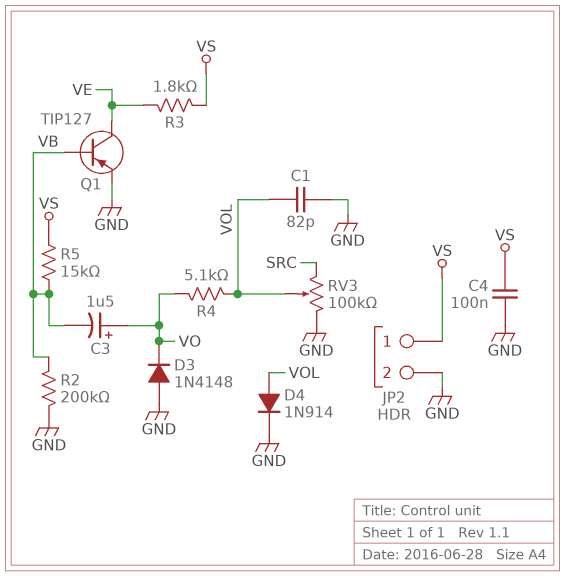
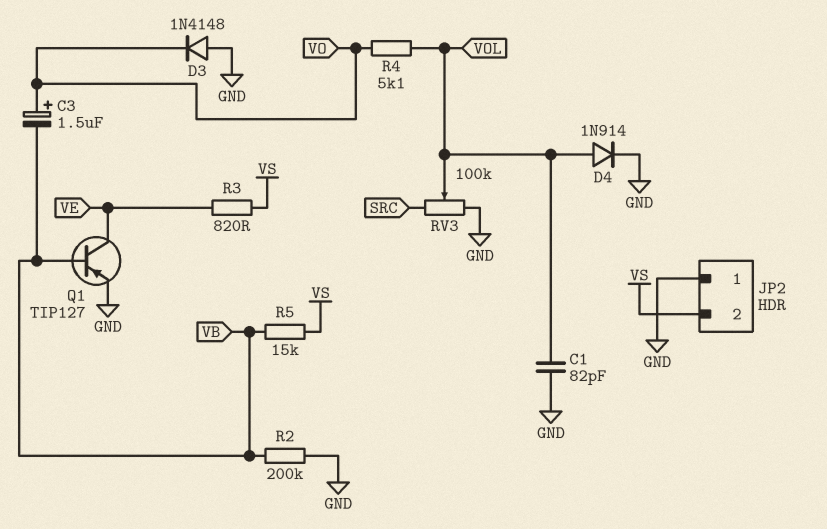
C4: 100nF (GND, VS) -> none
JP2 pin 1: VS -> GND
JP2 pin 2: GND -> VS
R3: 1.8k (VE, VS) -> 820 (VE, VS)

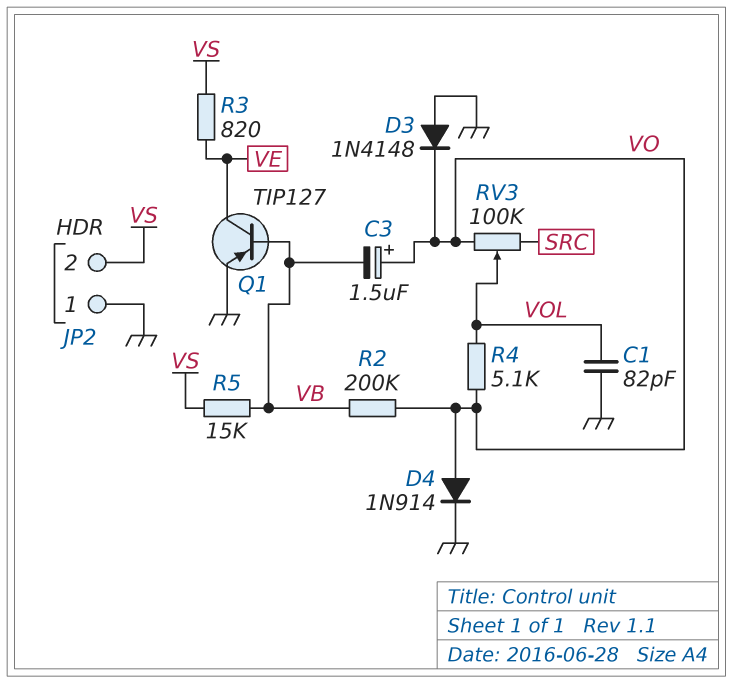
D4: diode 1N914 (A VOL, K GND) -> diode 1N914 (A VO, K GND)
R2: 200k (GND, VB) -> 200k (VB, VO)
RV3: 100k (GND, SRC, wiper VOL) -> 100k (SRC, VO, wiper VOL)

